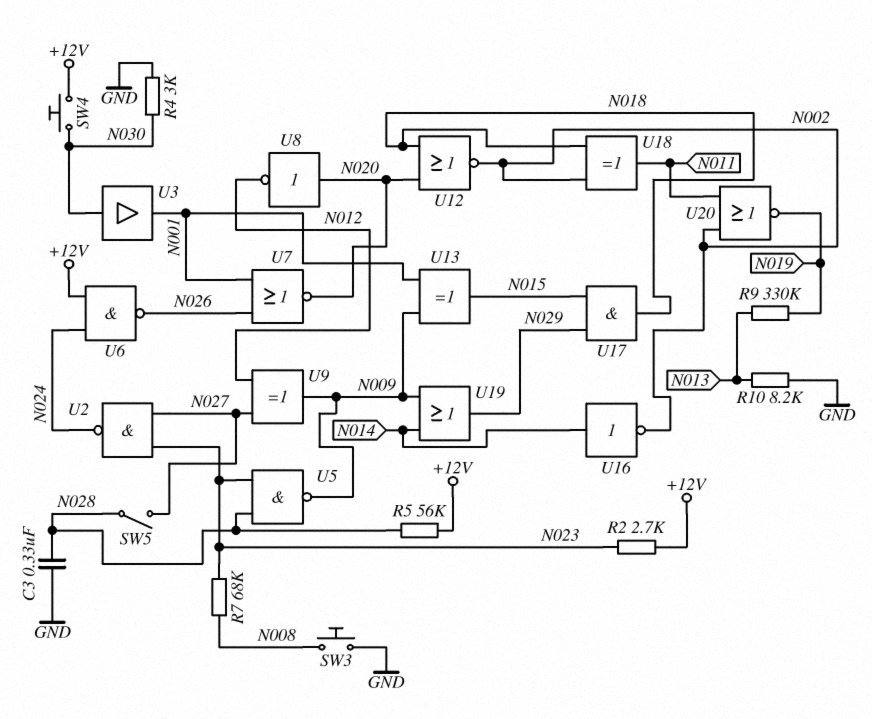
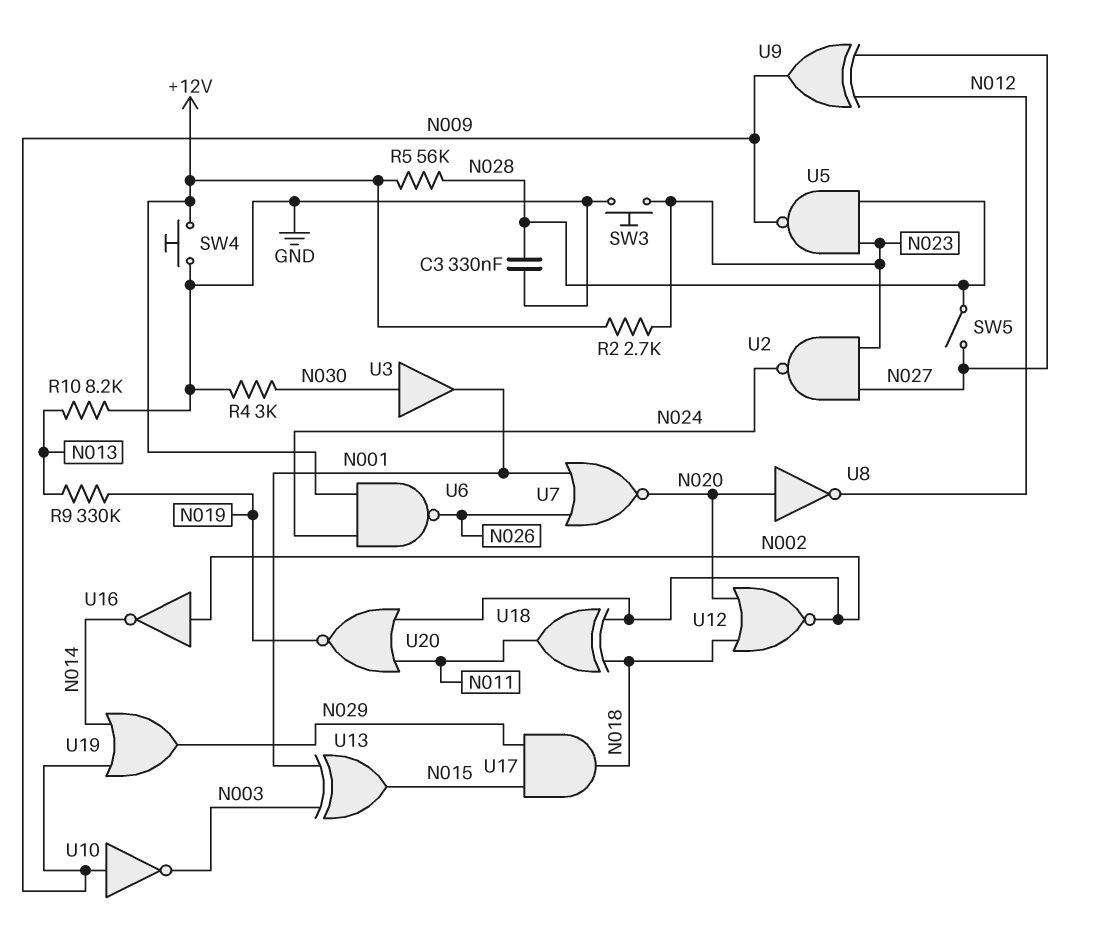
R7: 68k (N008, N023) -> none
SW3: button (GND, N008) -> button (GND, N023)
SW4: button (+12V, N030) -> button (+12V, GND)
U10: none -> NOT (in N009, out N003)
U13: XOR (in N001, in N009, out N015) -> XOR (in N001, in N003, out N015)
U16: NOT (in N014, out N002) -> NOT (in N002, out N014)

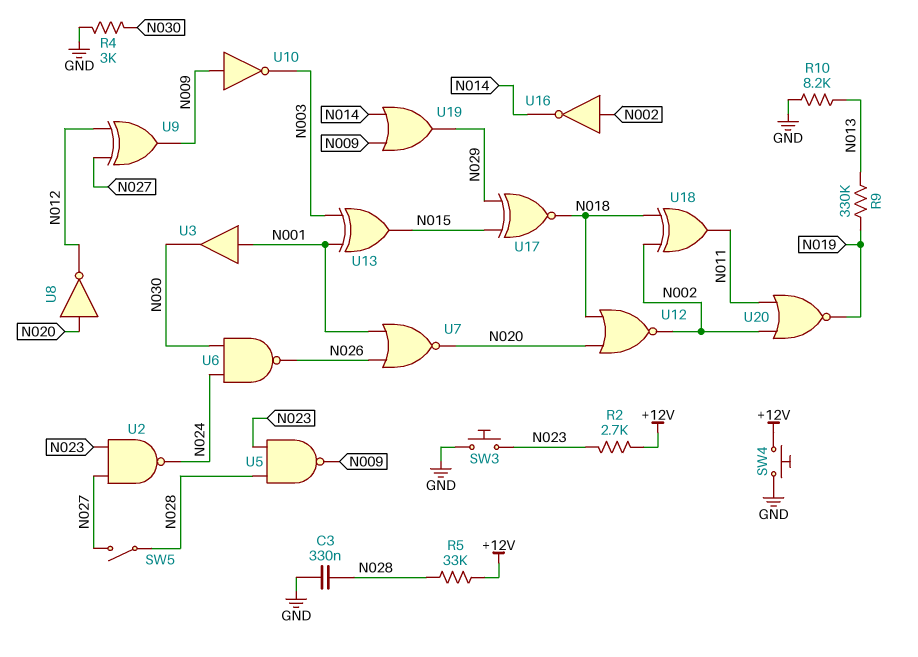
R5: 56k (+12V, N028) -> 33k (+12V, N028)
U3: buffer (in N030, out N001) -> buffer (in N001, out N030)
U6: NAND (in +12V, in N024, out N026) -> NAND (in N024, in N030, out N026)
U17: AND (in N015, in N029, out N018) -> XNOR (in N015, in N029, out N018)

